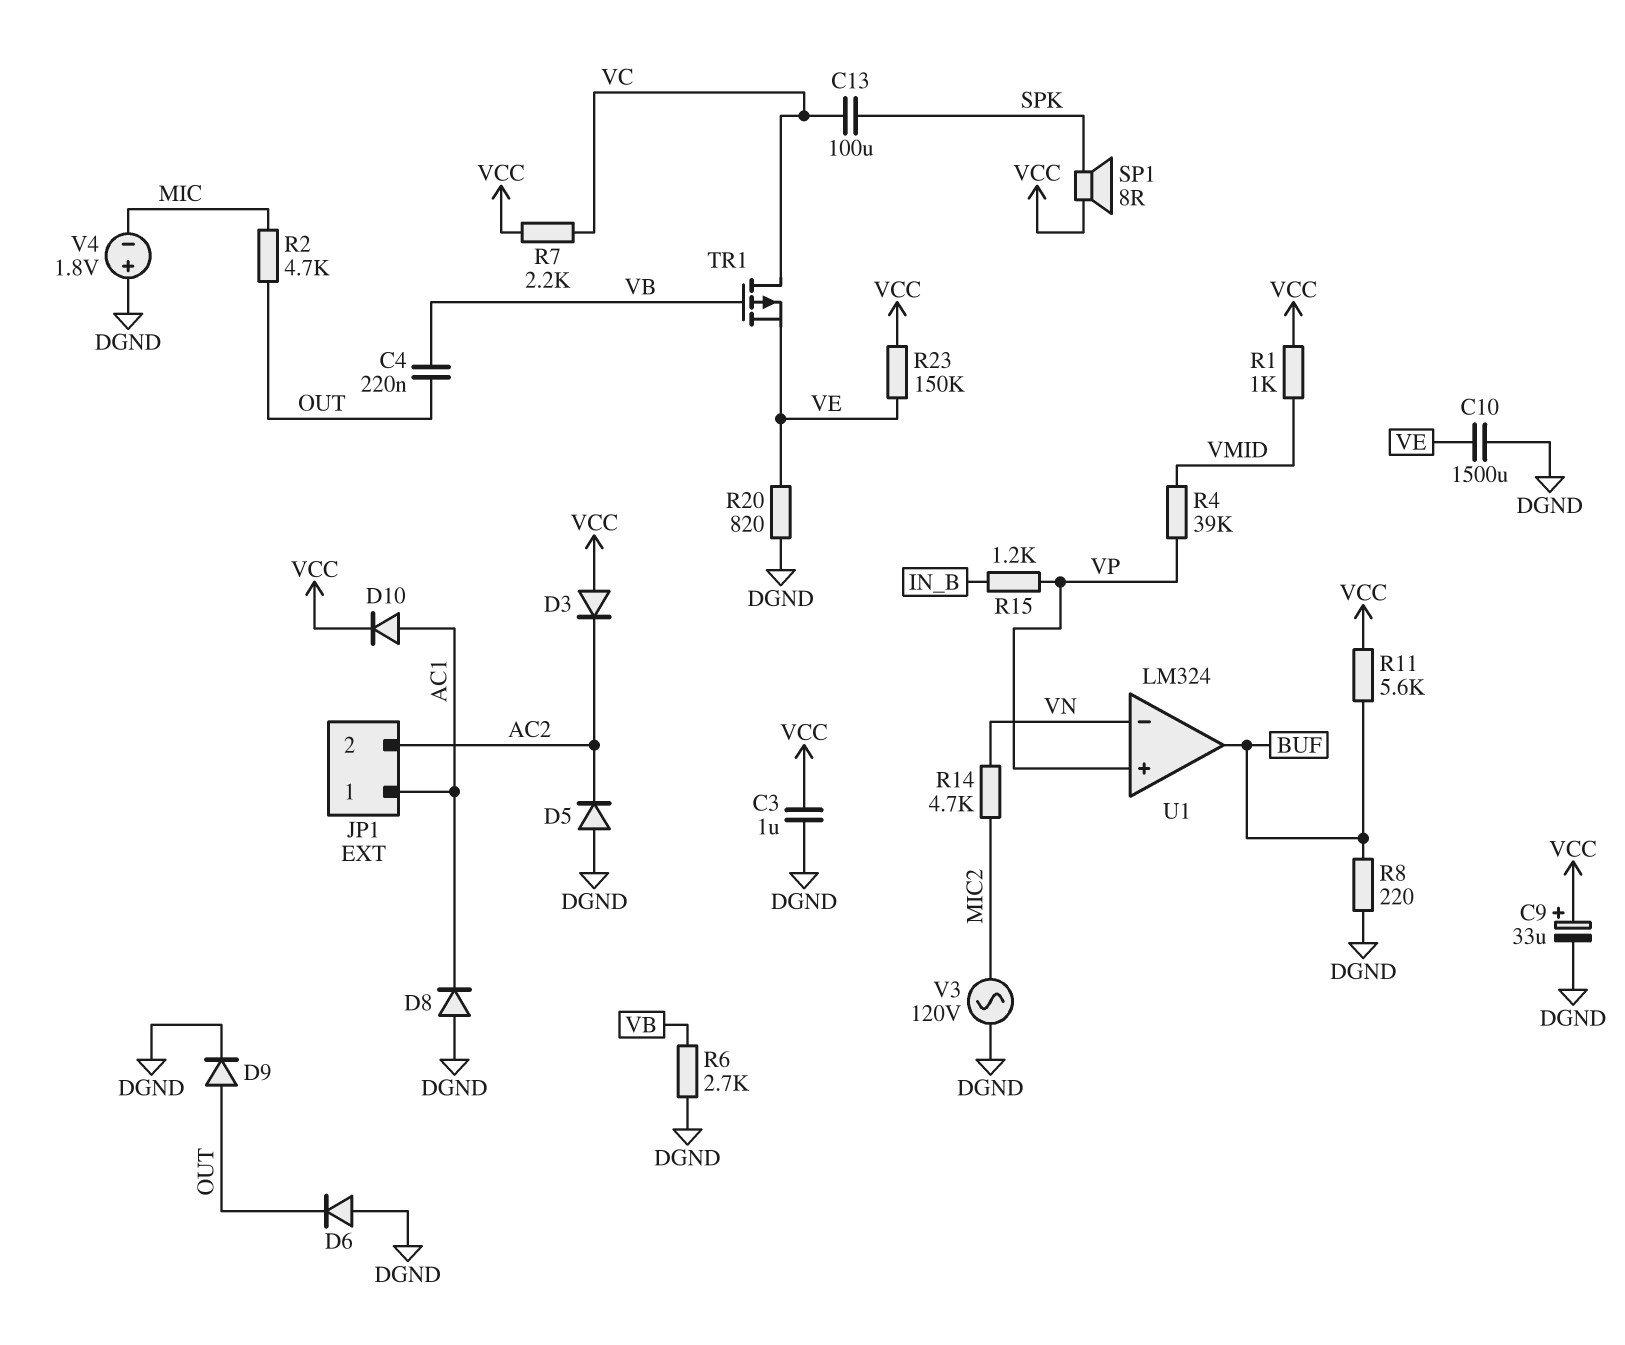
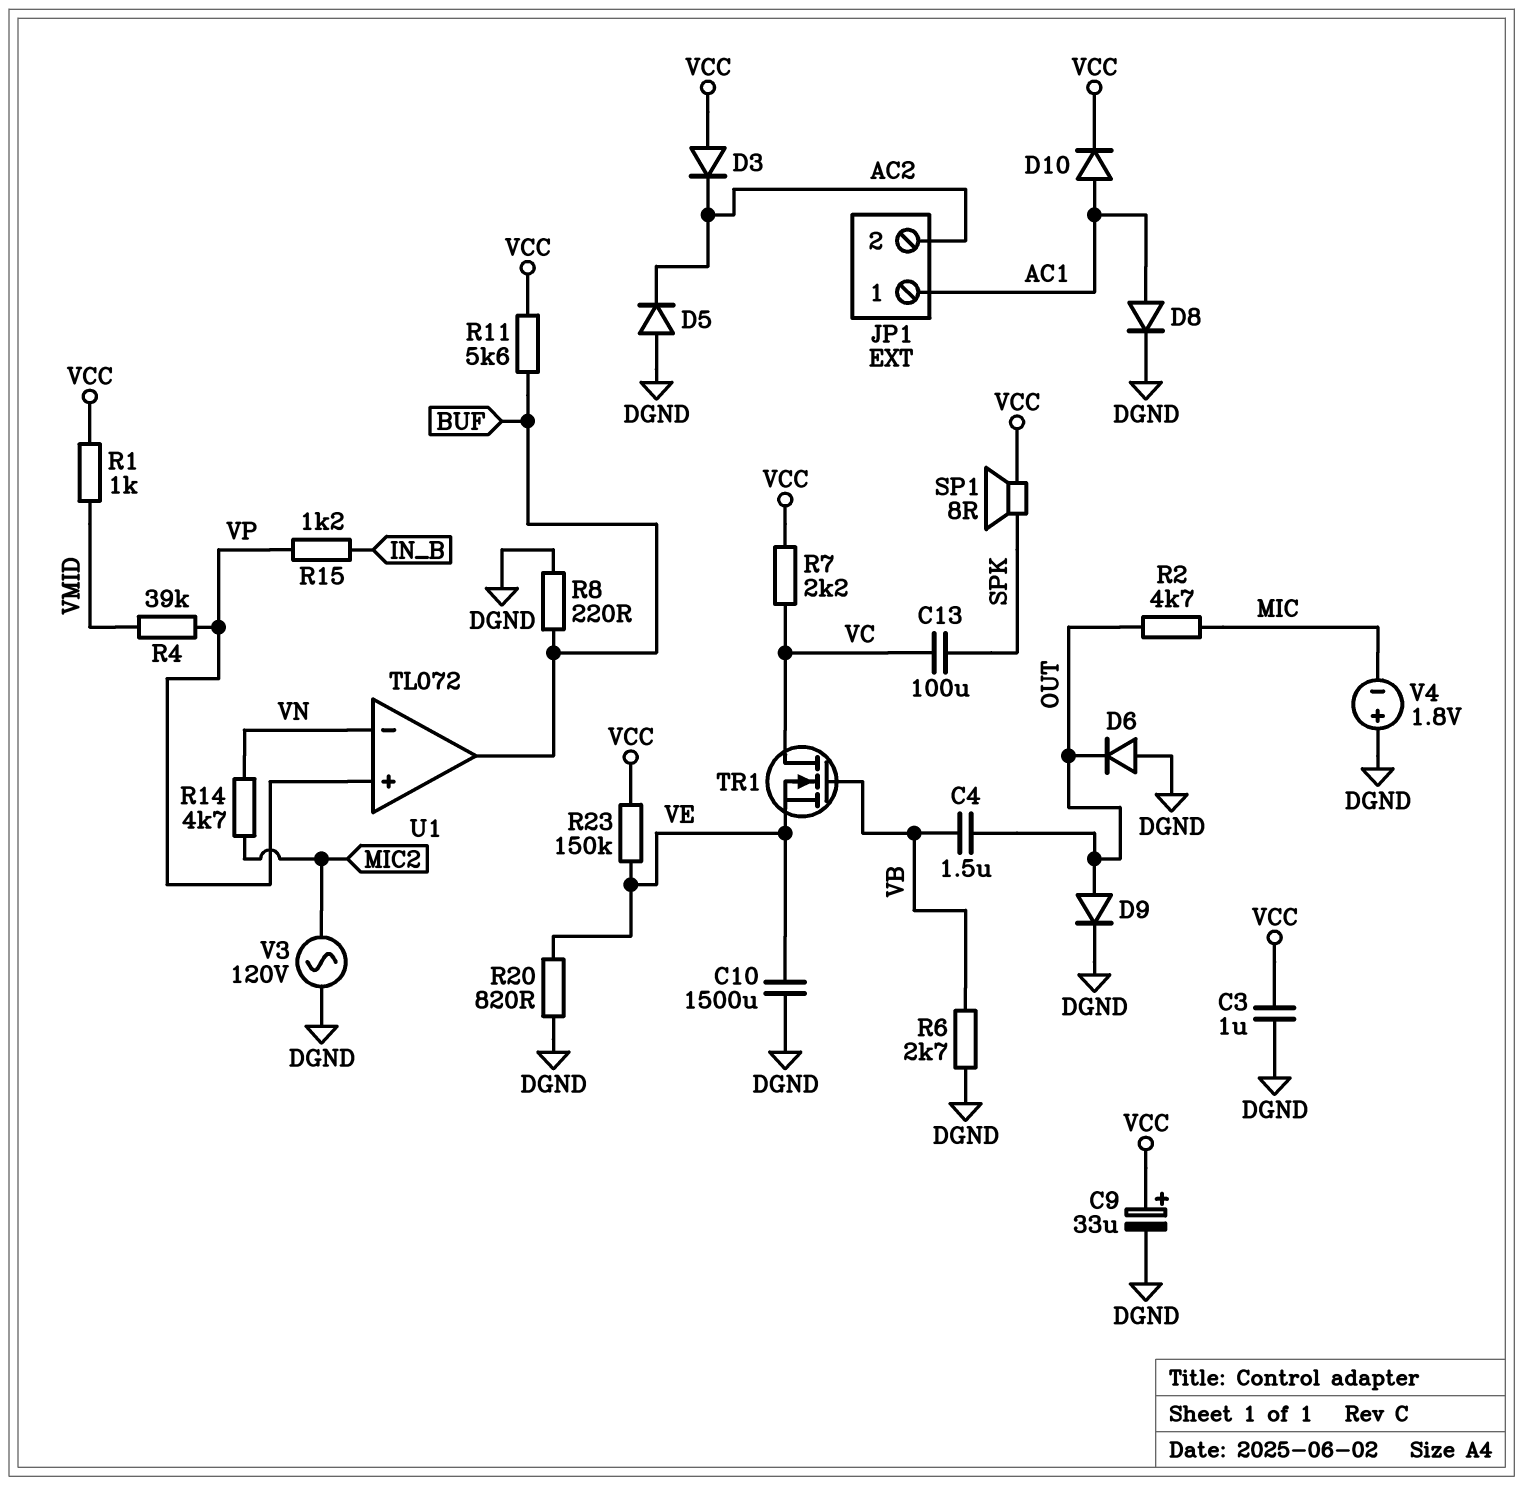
C4: 220nF (OUT, VB) -> 1.5uF (OUT, VB)
D8: diode (A DGND, K AC1) -> diode (A AC1, K DGND)
TR1: PMOS (G VB, D VC, S VE) -> NMOS (G VB, D VC, S VE)
U1: LM324 -> TL072

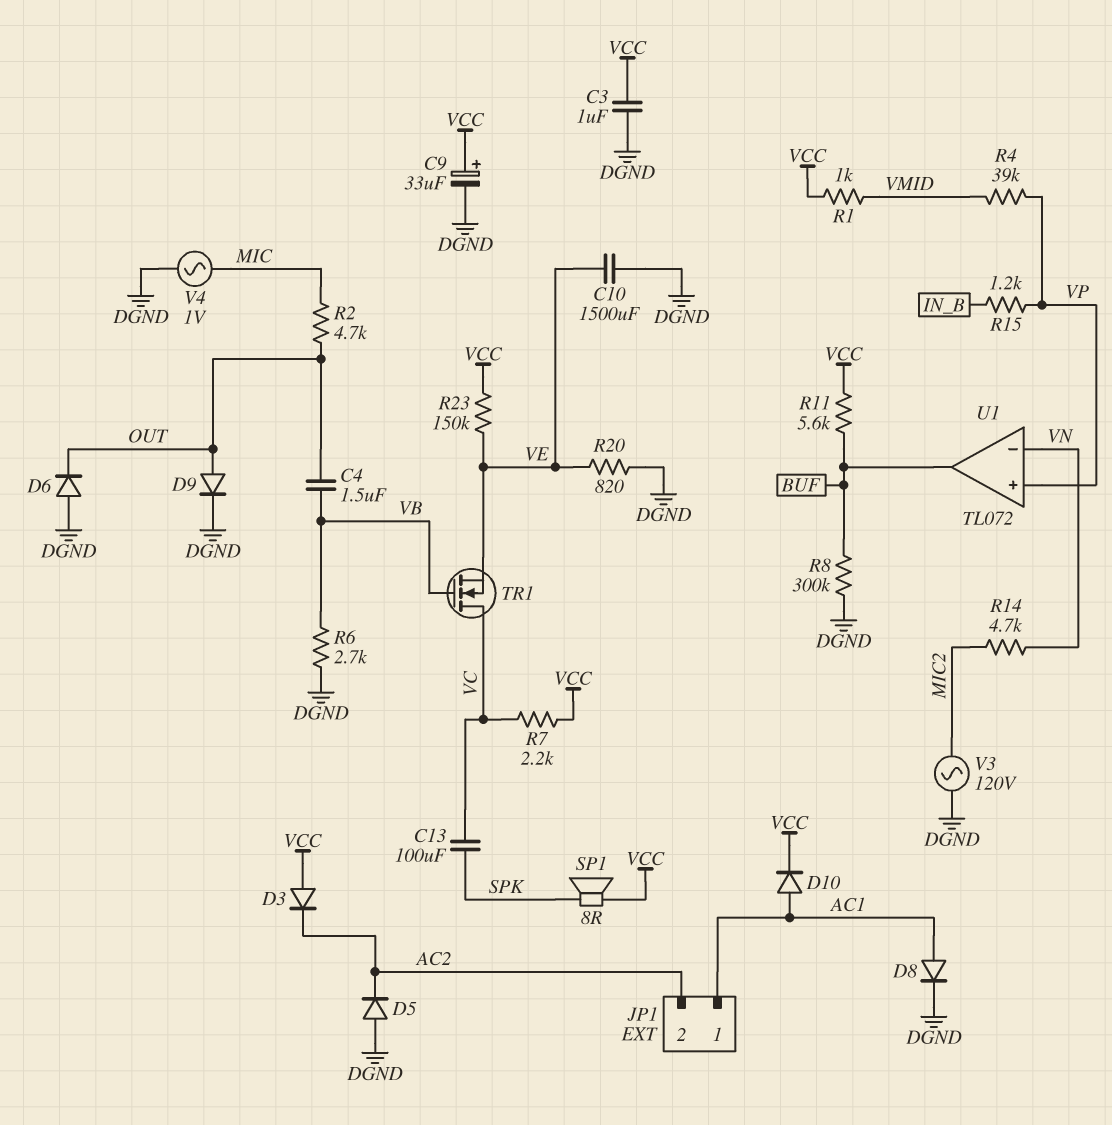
R8: 220 (BUF, DGND) -> 300k (BUF, DGND)
V4: 1.8V (plus DGND, minus MIC) -> AC 1V (DGND, MIC)

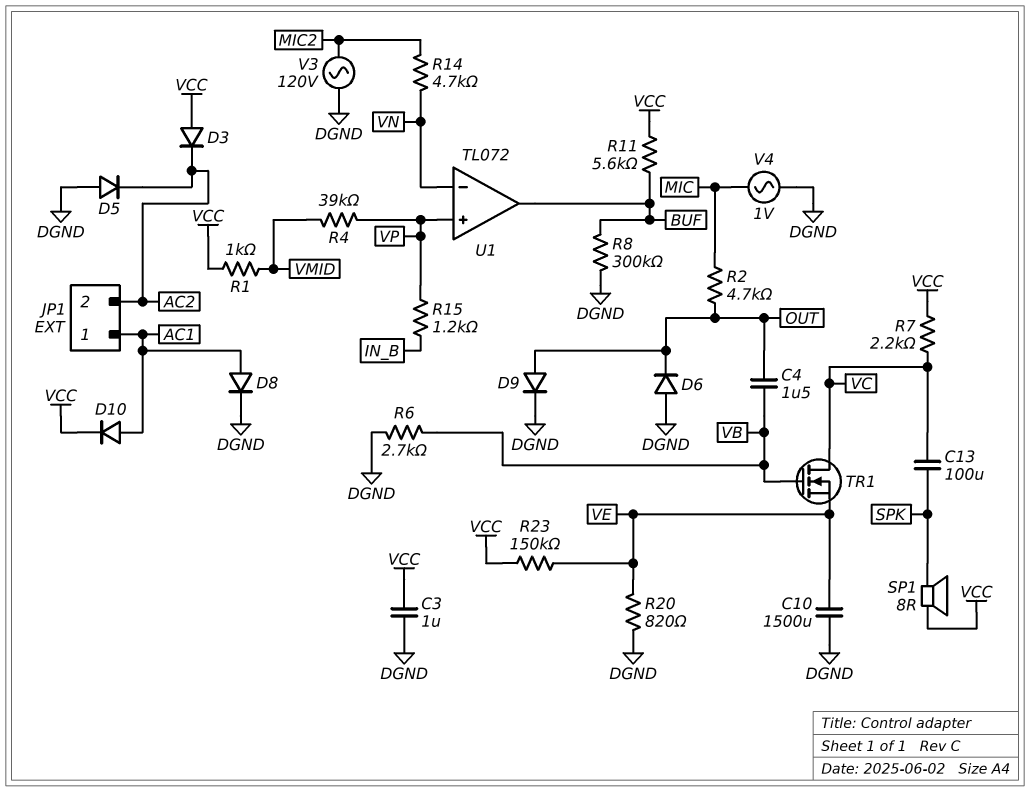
C9: 33uF (plus VCC, minus DGND) -> none

